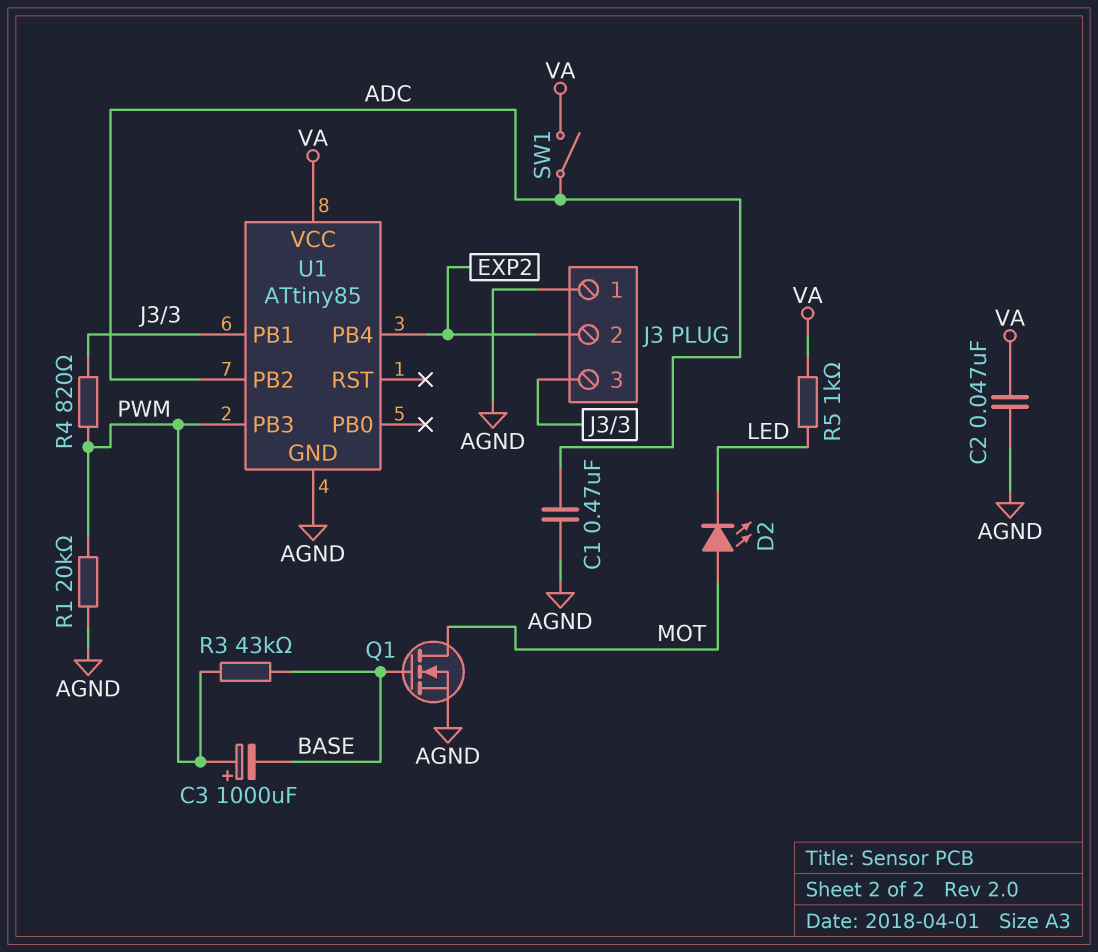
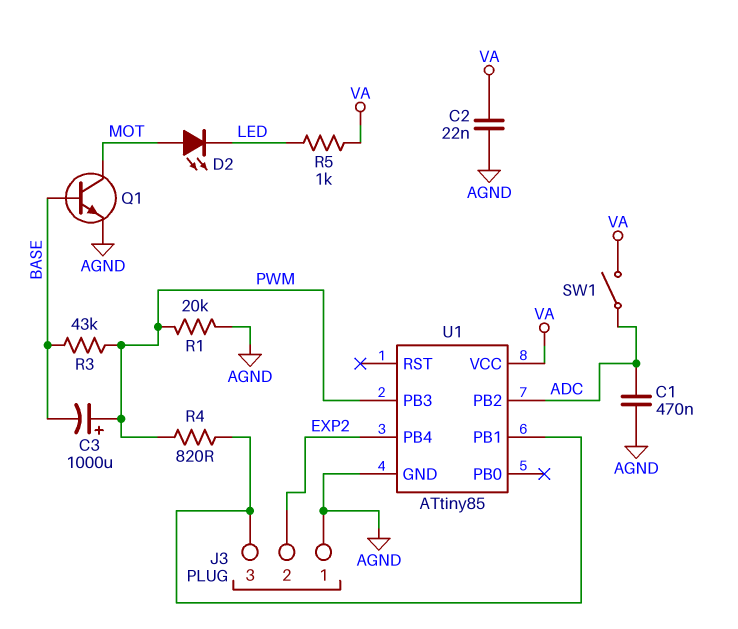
C2: 47nF (AGND, VA) -> 22nF (AGND, VA)
Q1: NMOS (G BASE, D MOT, S AGND) -> NPN (B BASE, C MOT, E AGND)

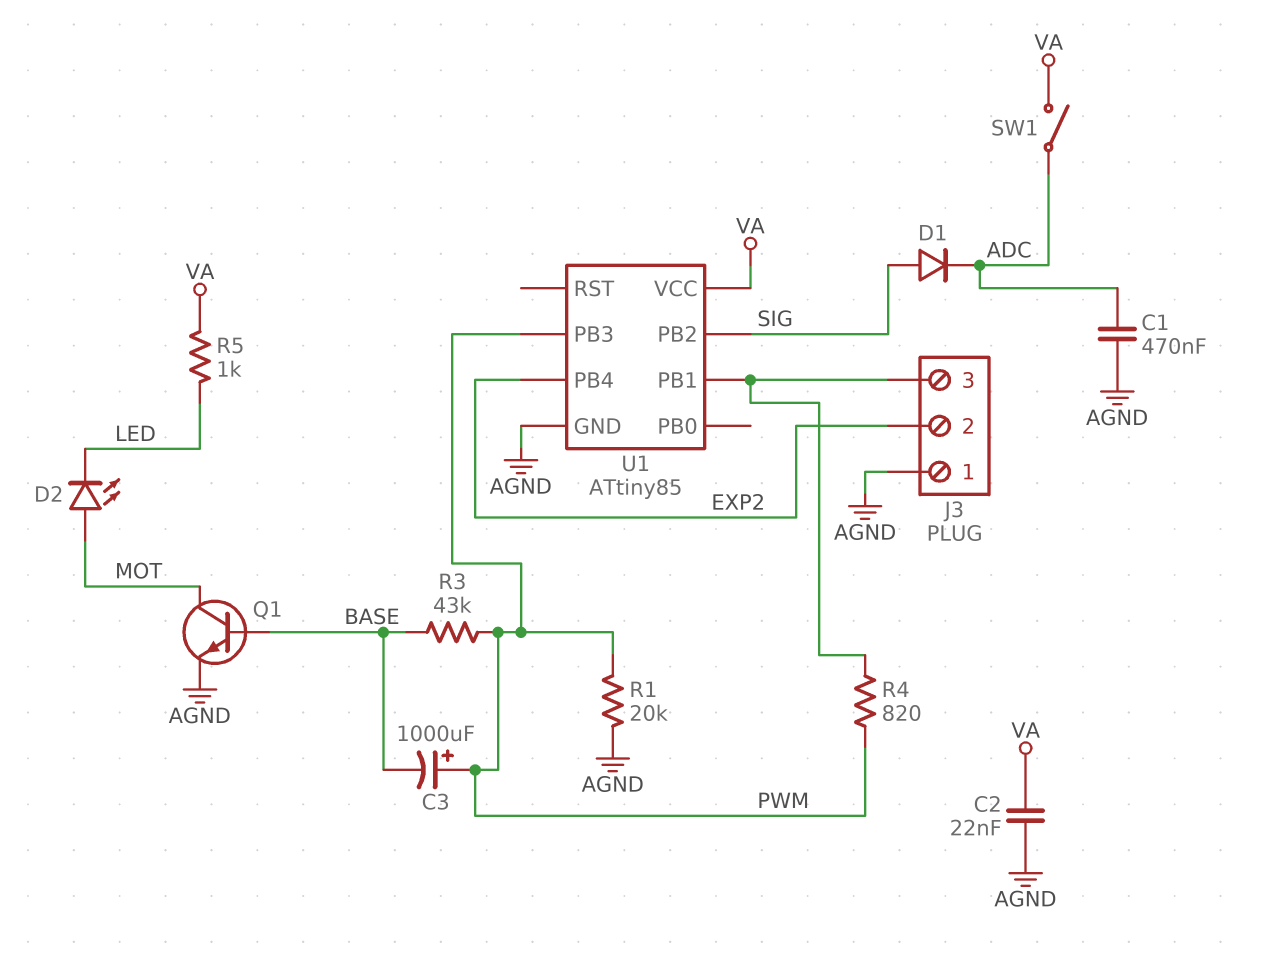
D1: none -> diode (A SIG, K ADC)
U1 pin PB2: ADC -> SIG

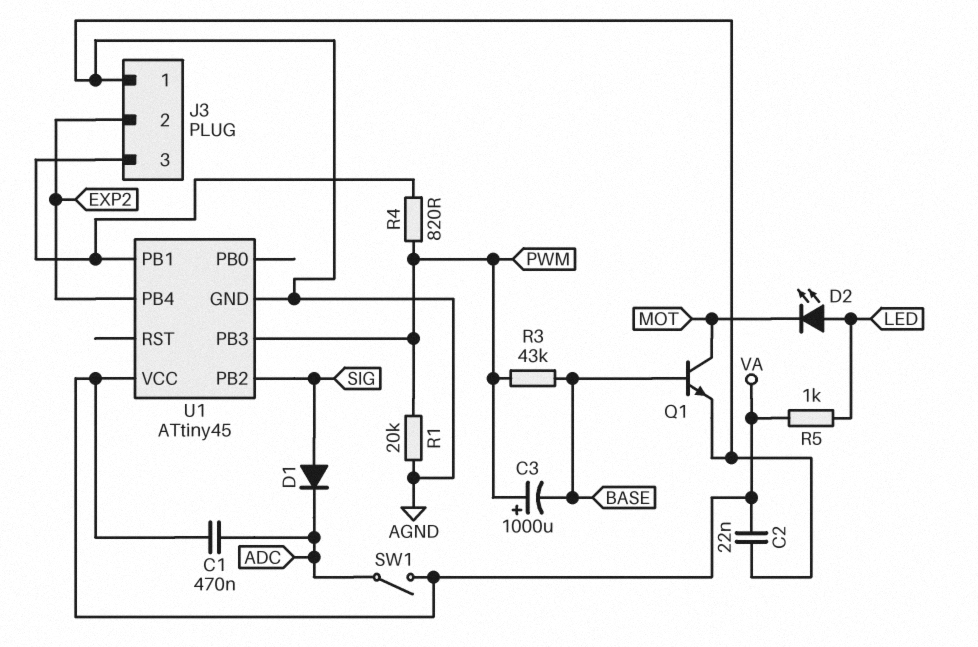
C1: 470nF (ADC, AGND) -> 470nF (ADC, VA)
D2: LED (A MOT, K LED) -> LED (A LED, K MOT)
U1: ATtiny85 -> ATtiny45

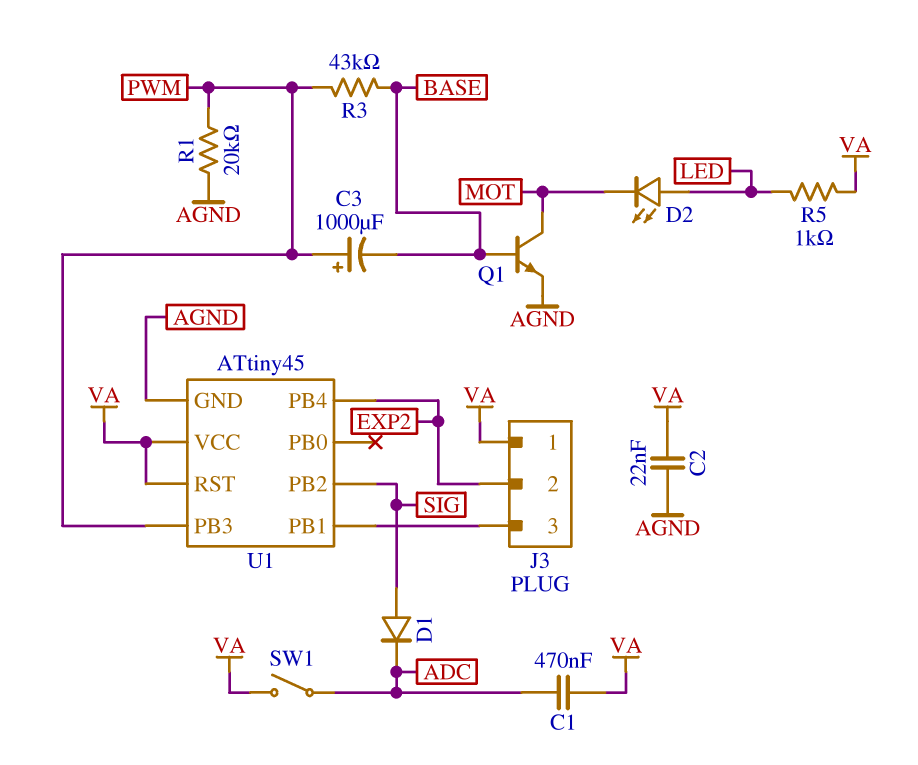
J3 pin 1: AGND -> VA
R4: 820 (J3/3, PWM) -> none
U1 pin RST: none -> VA

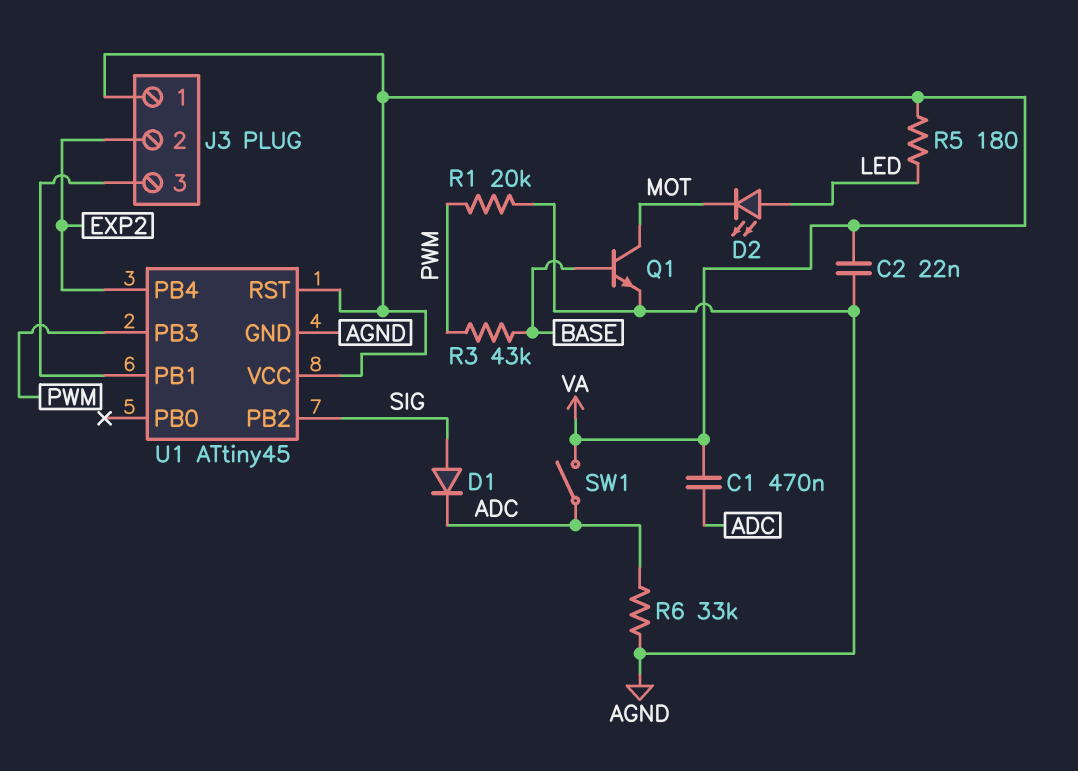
C3: 1000uF (plus PWM, minus BASE) -> none
R5: 1k (LED, VA) -> 180 (LED, VA)
R6: none -> 33k (ADC, AGND)

